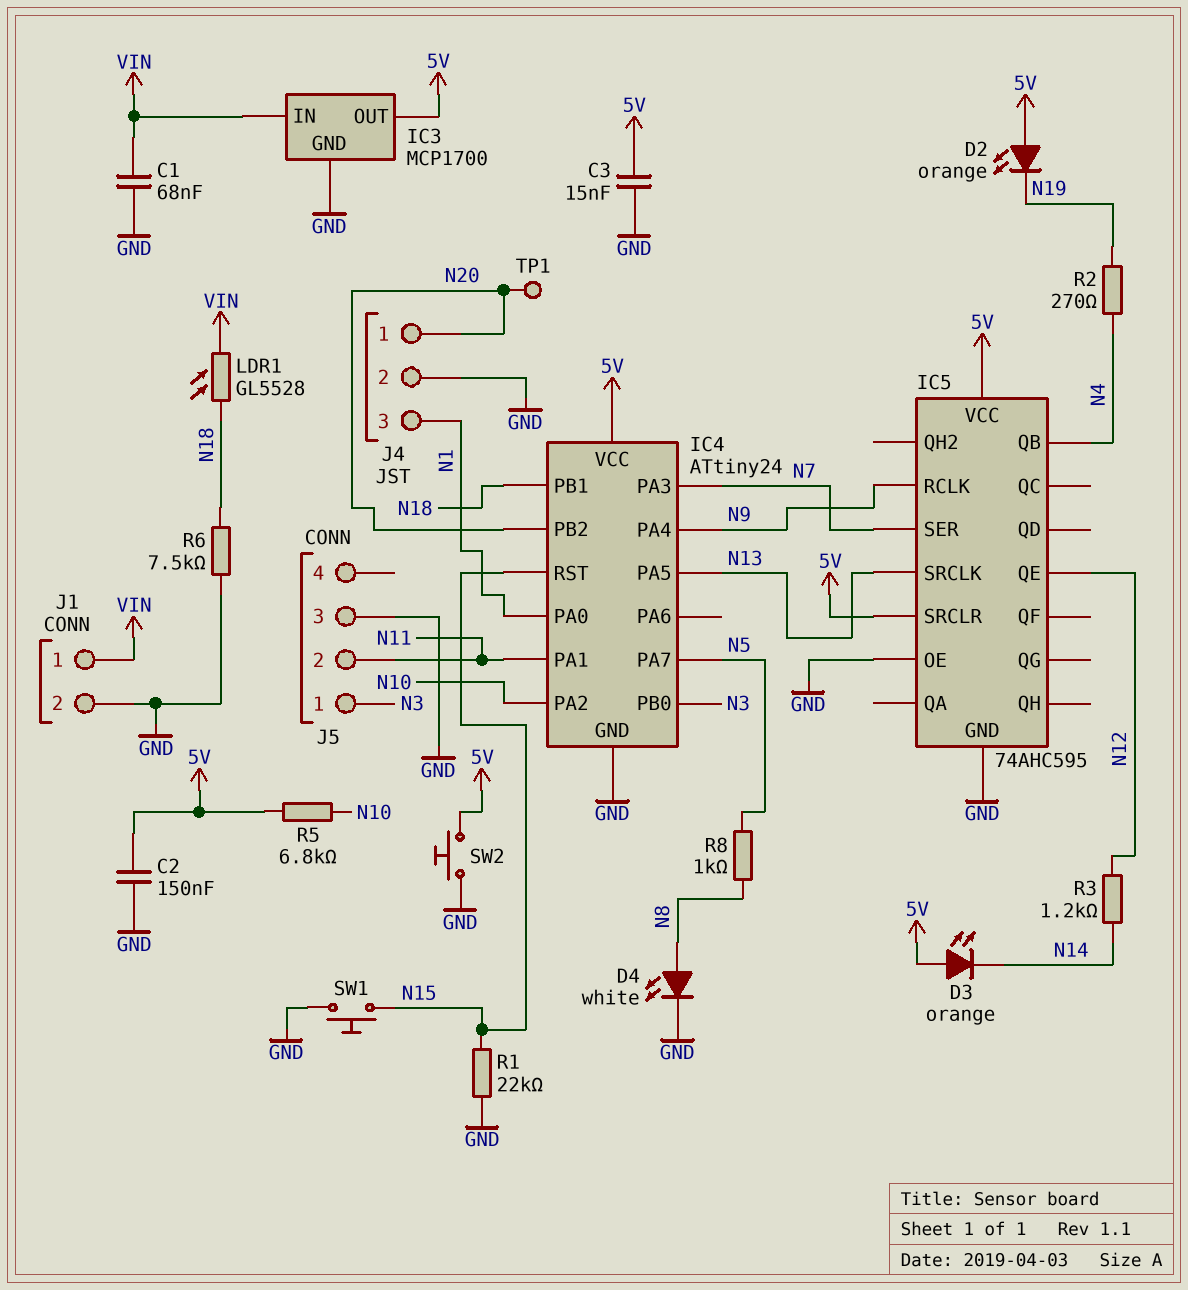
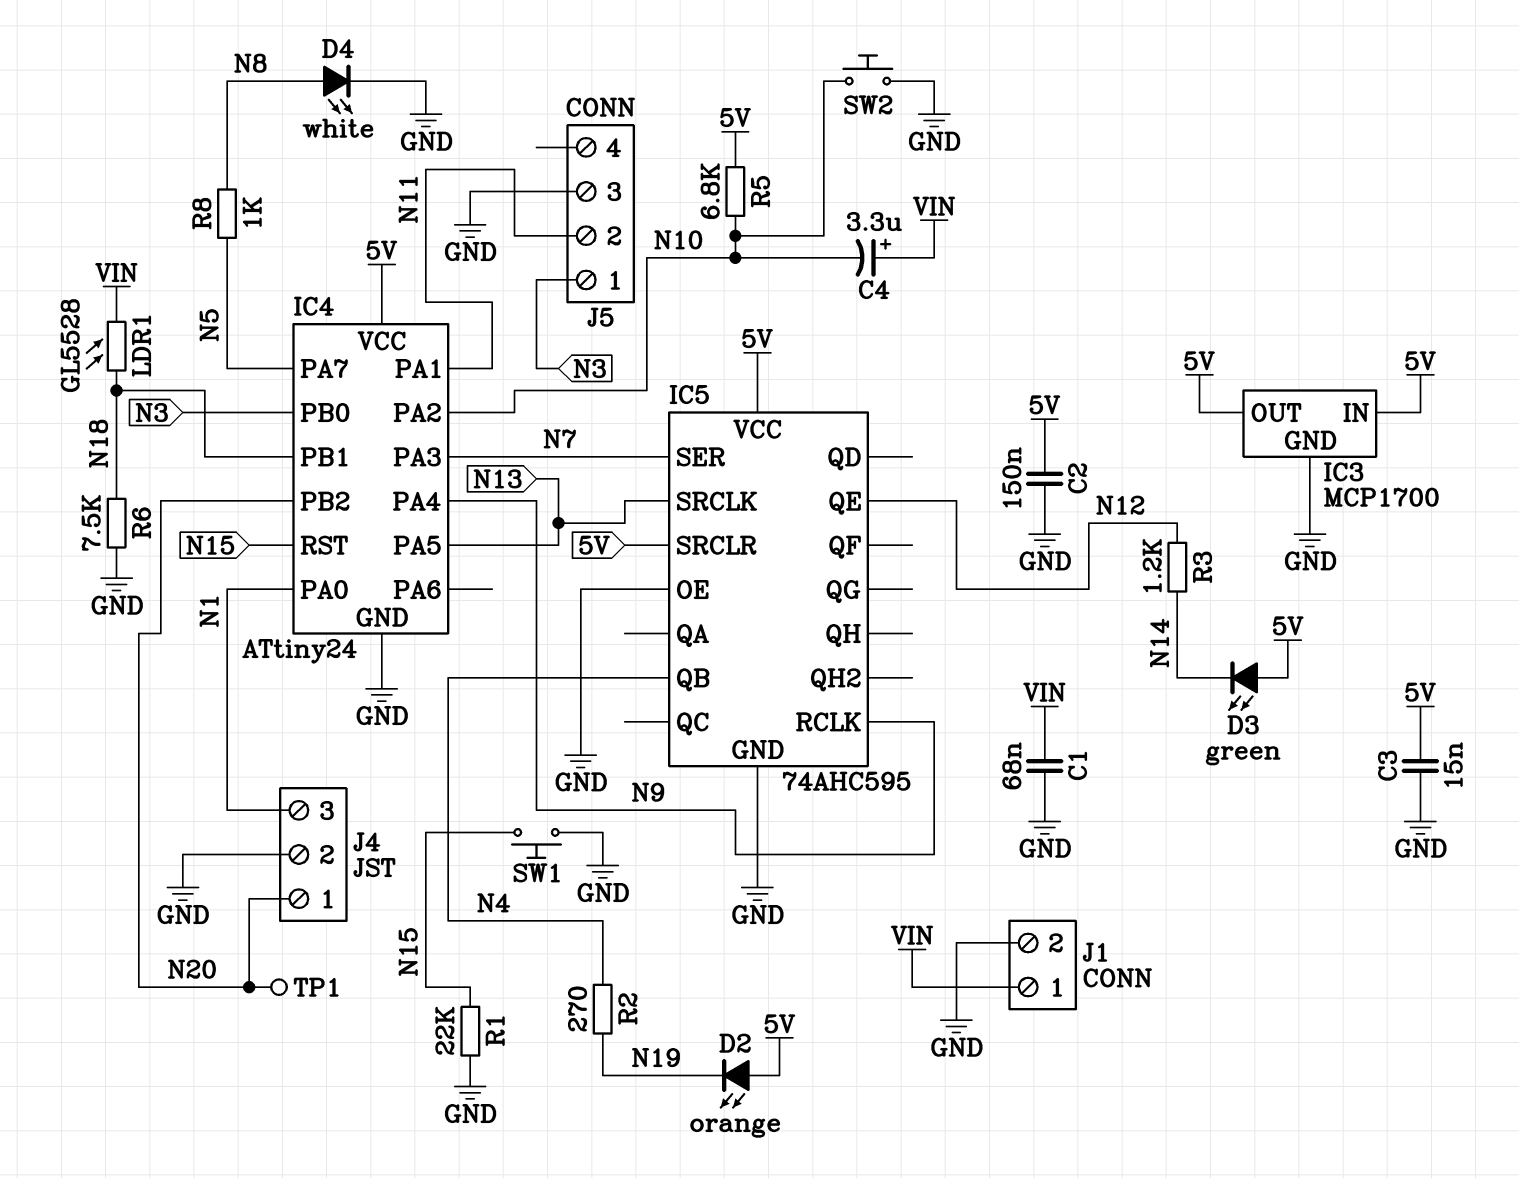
C4: none -> 3.3uF (plus VIN, minus N10)
D3: LED orange (A 5V, K N14) -> LED green (A 5V, K N14)
IC3 pin IN: VIN -> 5V
SW2: button (5V, GND) -> button (GND, N10)

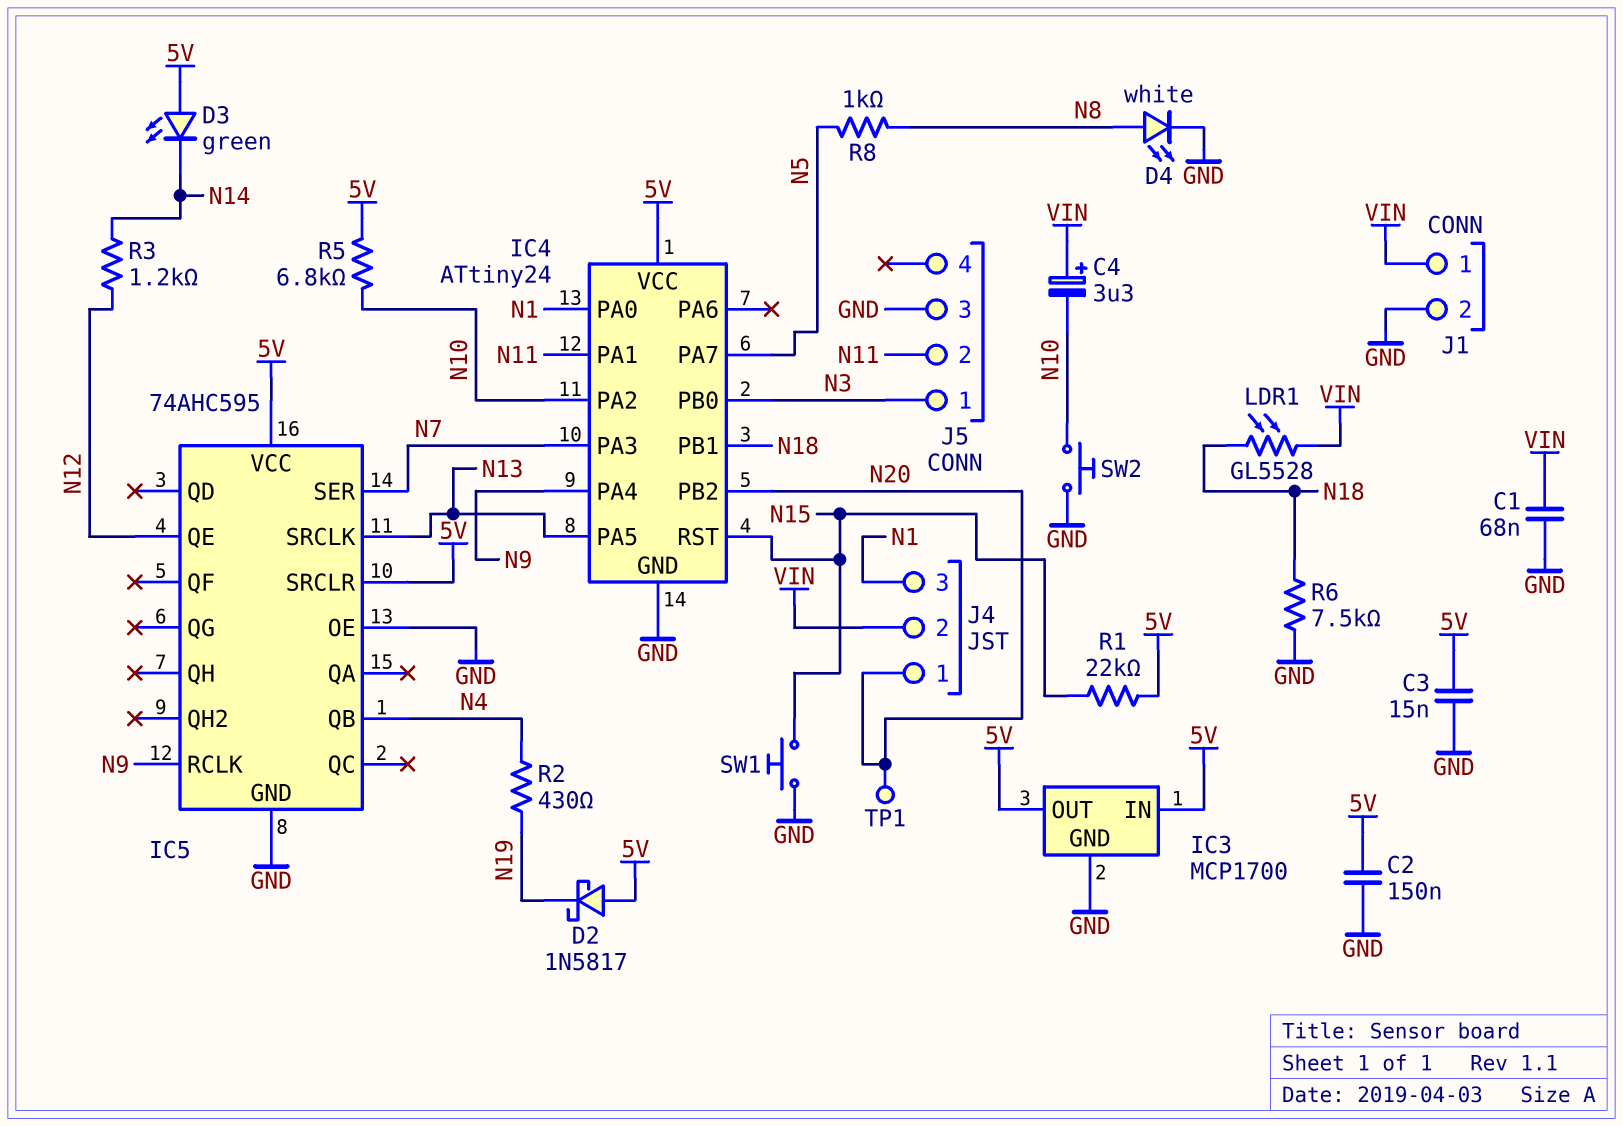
D2: LED orange (A 5V, K N19) -> schottky 1N5817 (A 5V, K N19)
J4 pin 2: GND -> VIN
R1: 22k (GND, N15) -> 22k (5V, N15)
R2: 270 (N4, N19) -> 430 (N4, N19)

